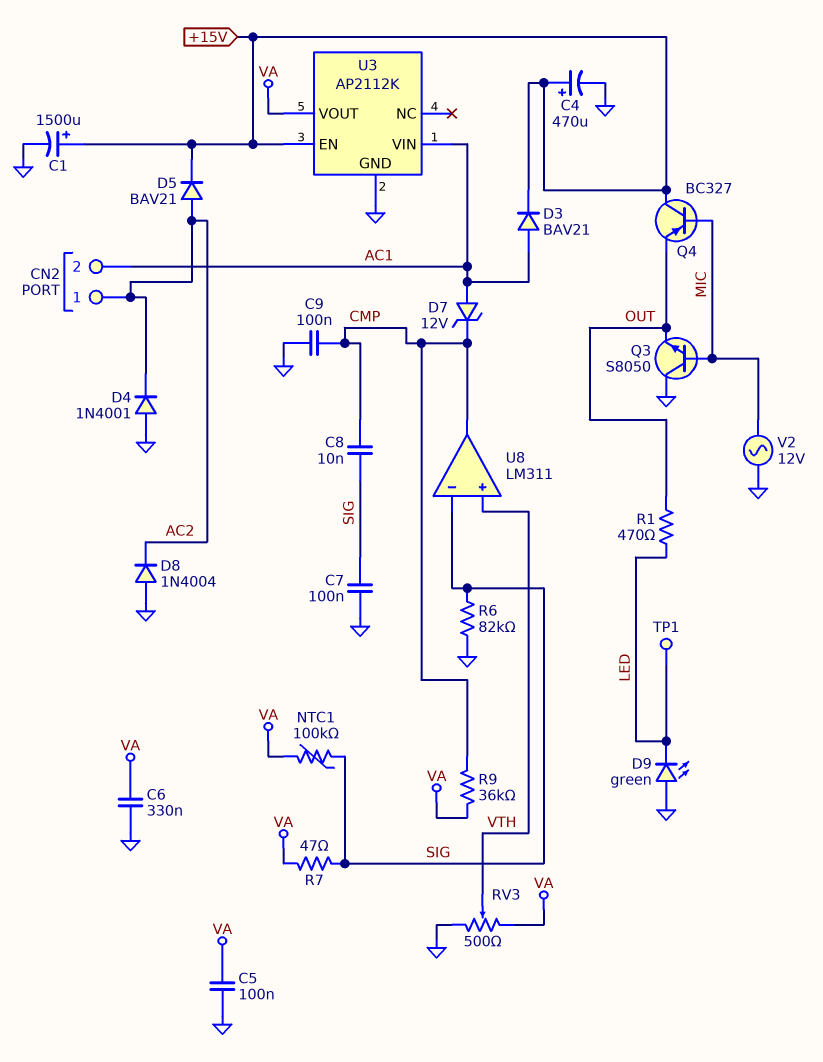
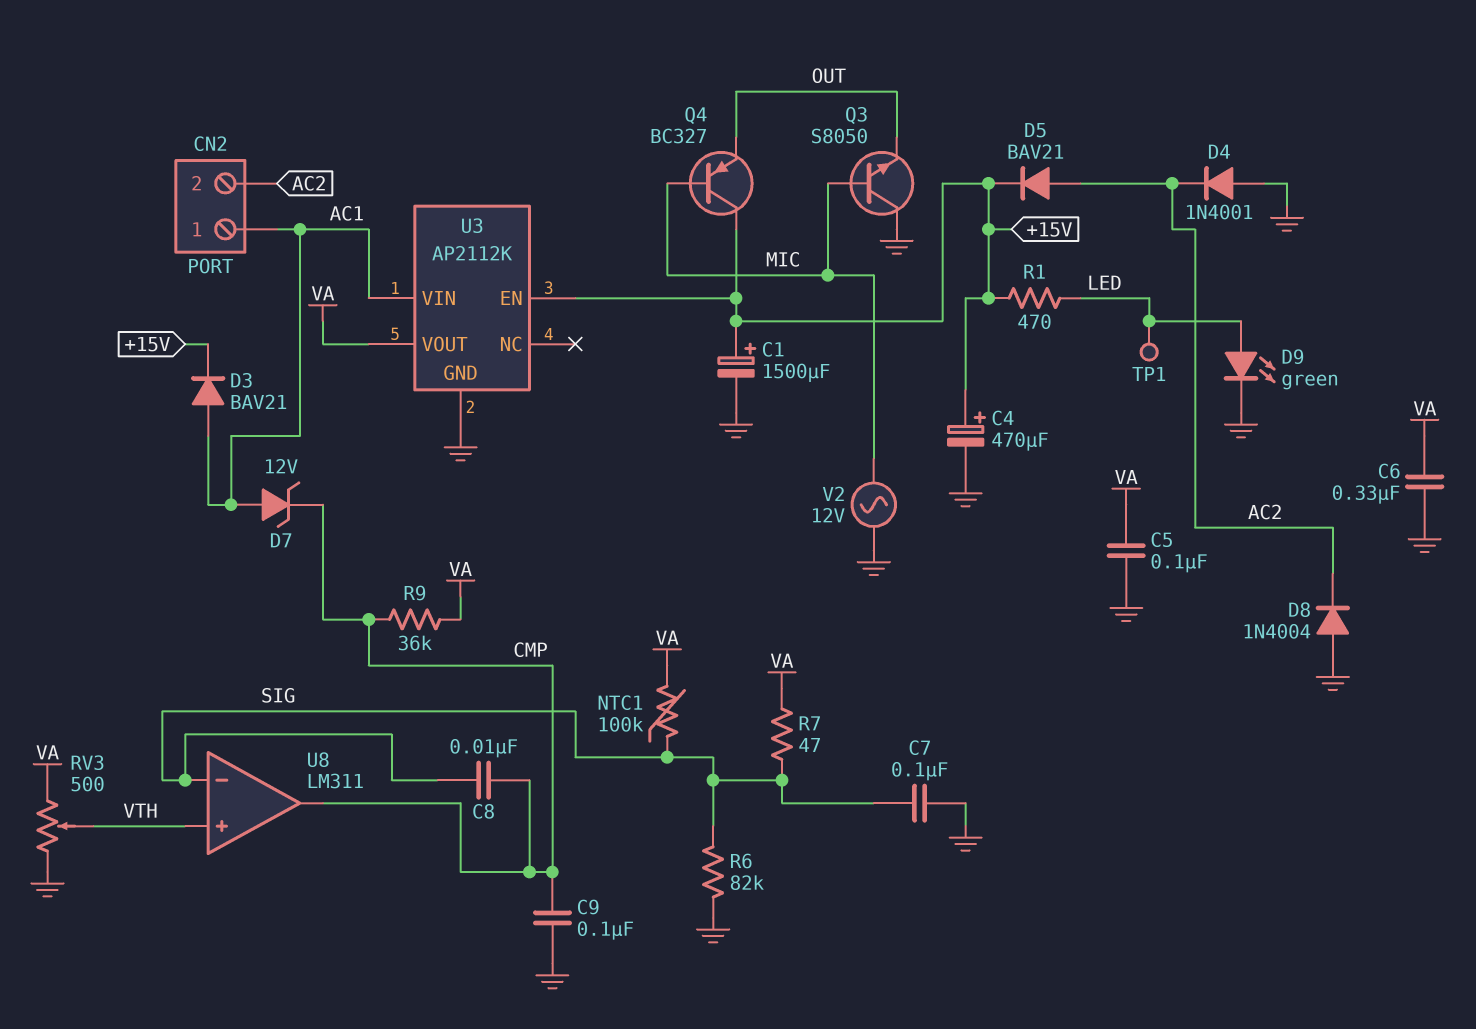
CN2 pin 1: AC2 -> AC1
CN2 pin 2: AC1 -> AC2
D9: LED green (A GND, K LED) -> LED green (A LED, K GND)
R1: 470 (LED, OUT) -> 470 (+15V, LED)

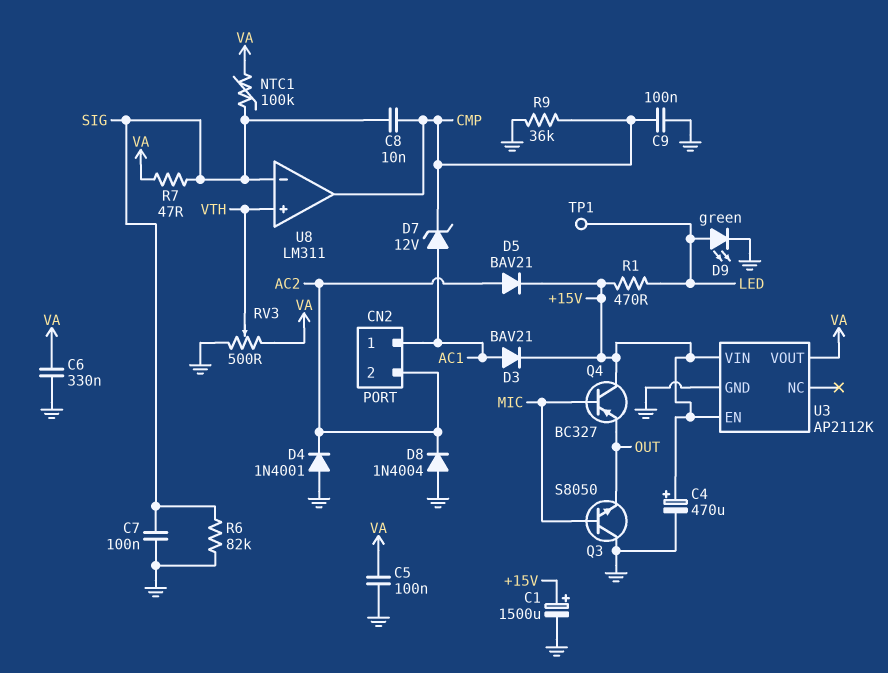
R9: 36k (CMP, VA) -> 36k (CMP, GND)
U3 pin VIN: AC1 -> +15V
V2: AC 12V (GND, MIC) -> none

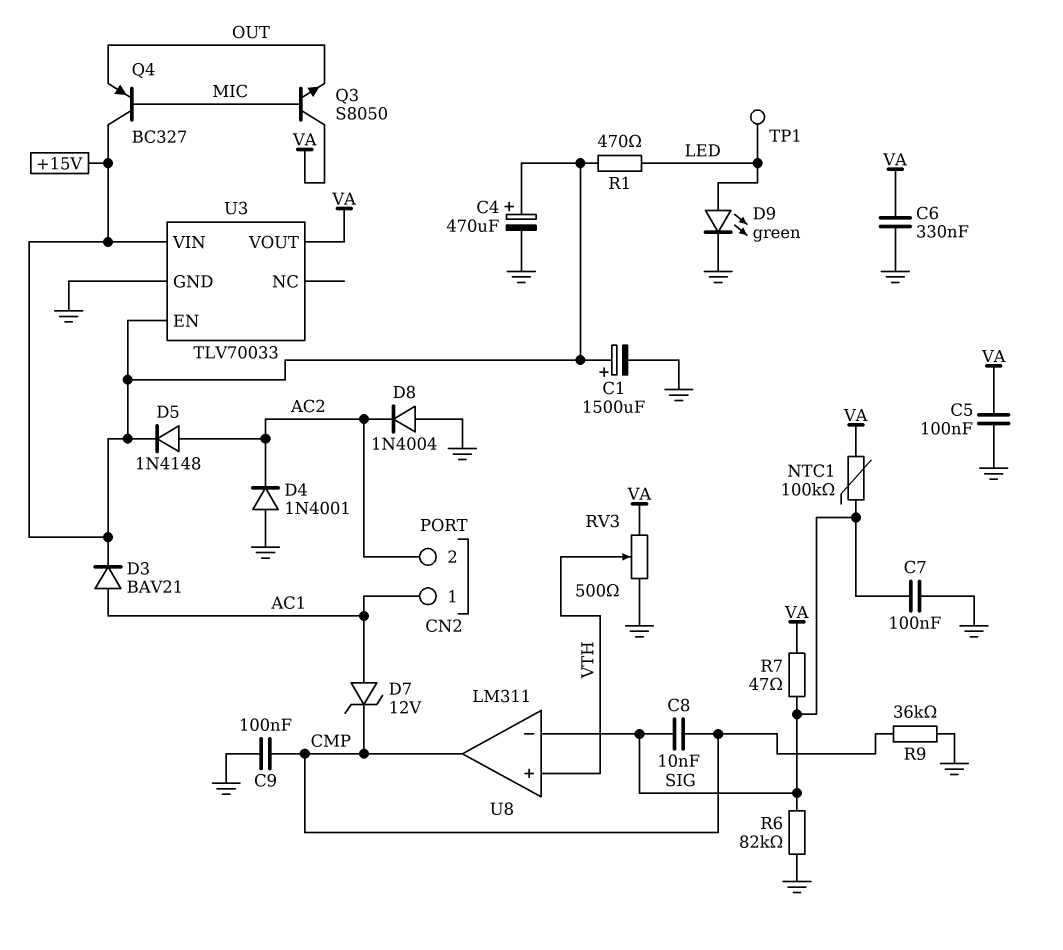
D5: diode BAV21 (A AC2, K +15V) -> diode 1N4148 (A AC2, K +15V)
Q3: NPN S8050 (B MIC, C GND, E OUT) -> NPN S8050 (B MIC, C VA, E OUT)
U3: AP2112K -> TLV70033

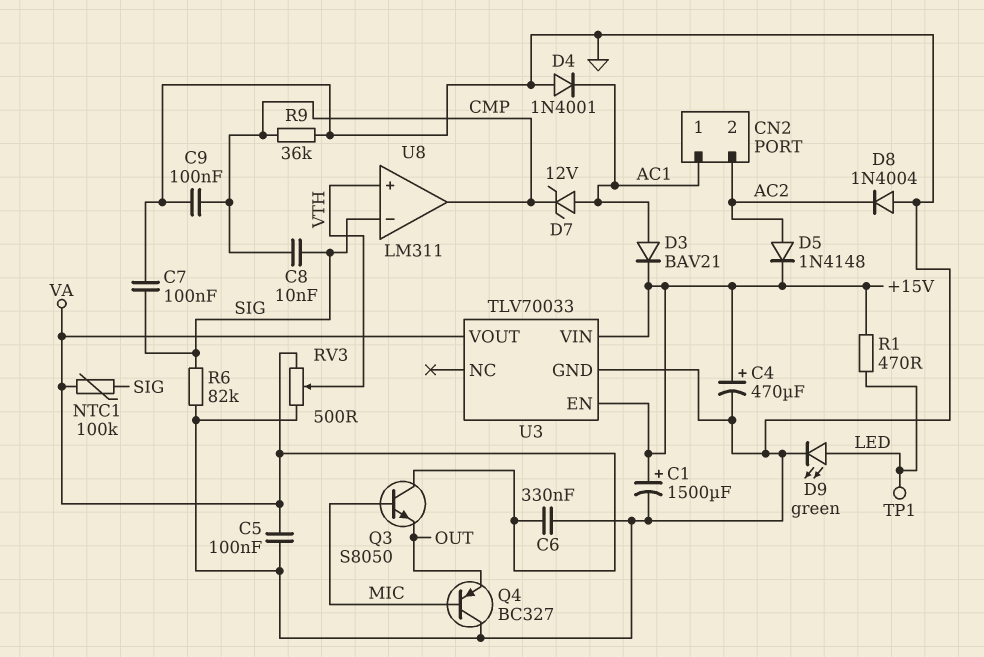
D4: diode 1N4001 (A GND, K AC2) -> diode 1N4001 (A GND, K AC1)
Q4: PNP BC327 (B MIC, C +15V, E OUT) -> PNP BC327 (B MIC, C GND, E OUT)
R7: 47 (SIG, VA) -> none

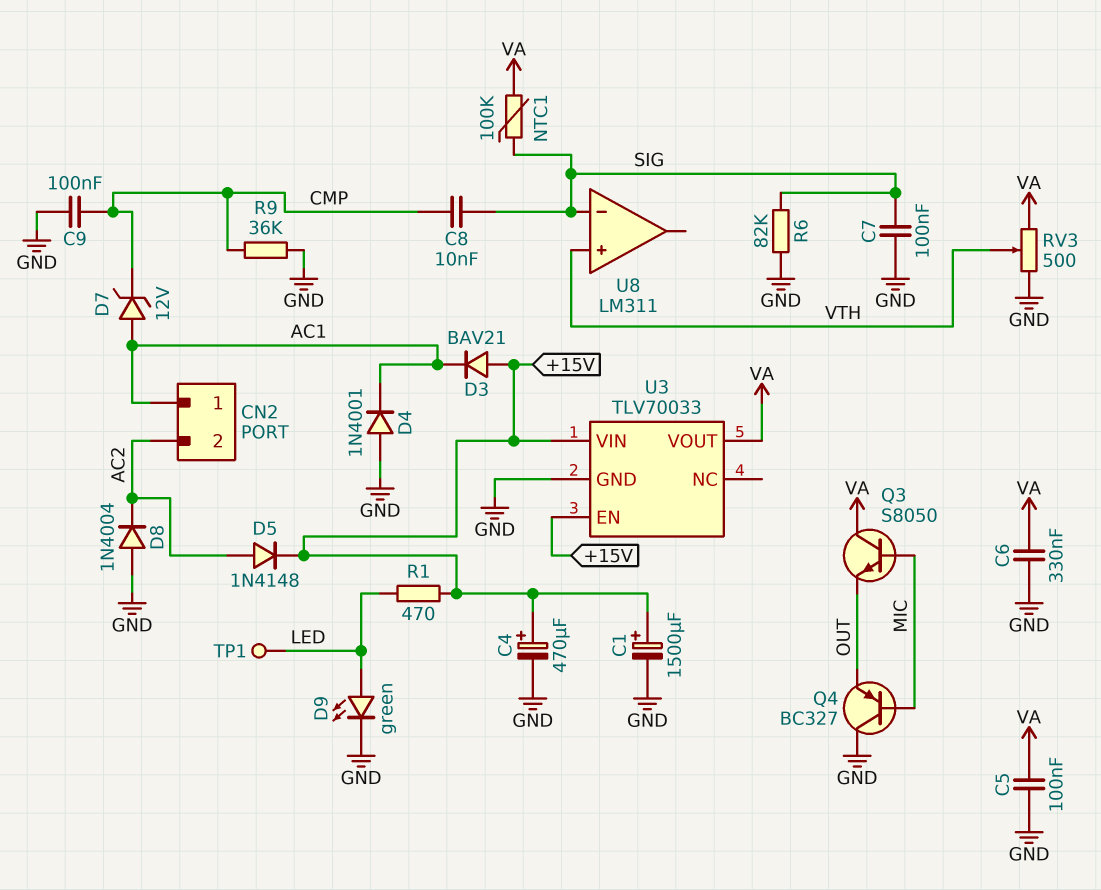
D3: diode BAV21 (A AC1, K +15V) -> diode BAV21 (A +15V, K AC1)
U8 pin out: CMP -> none

